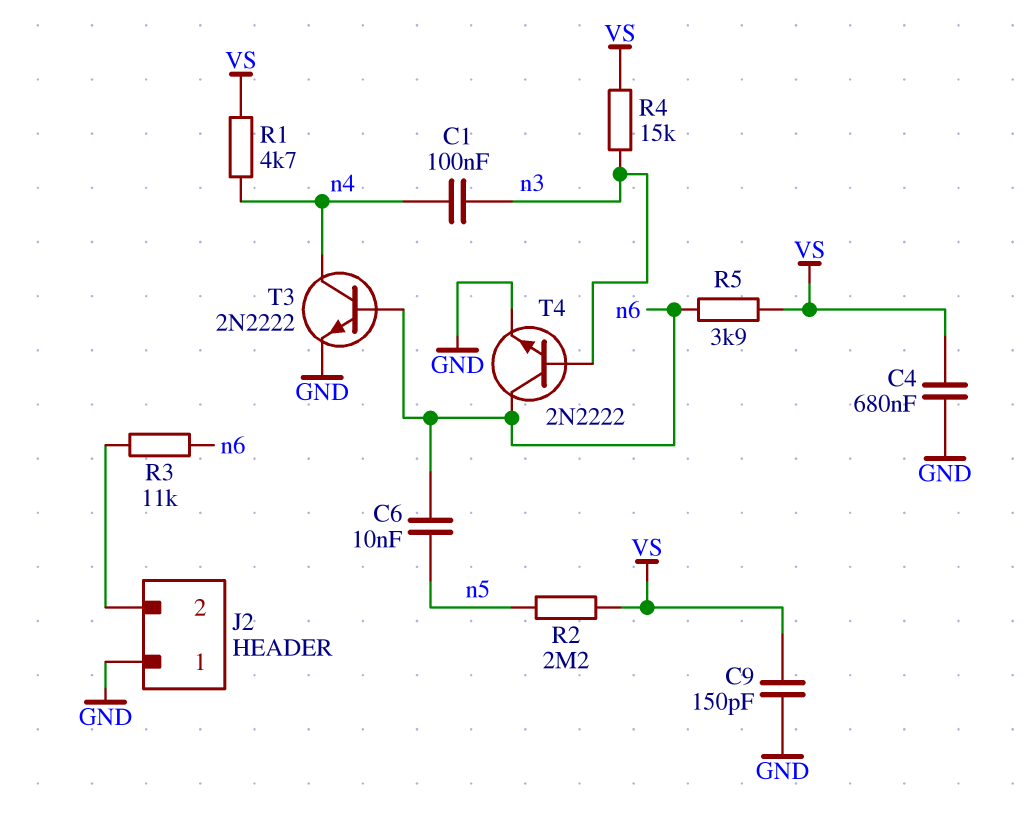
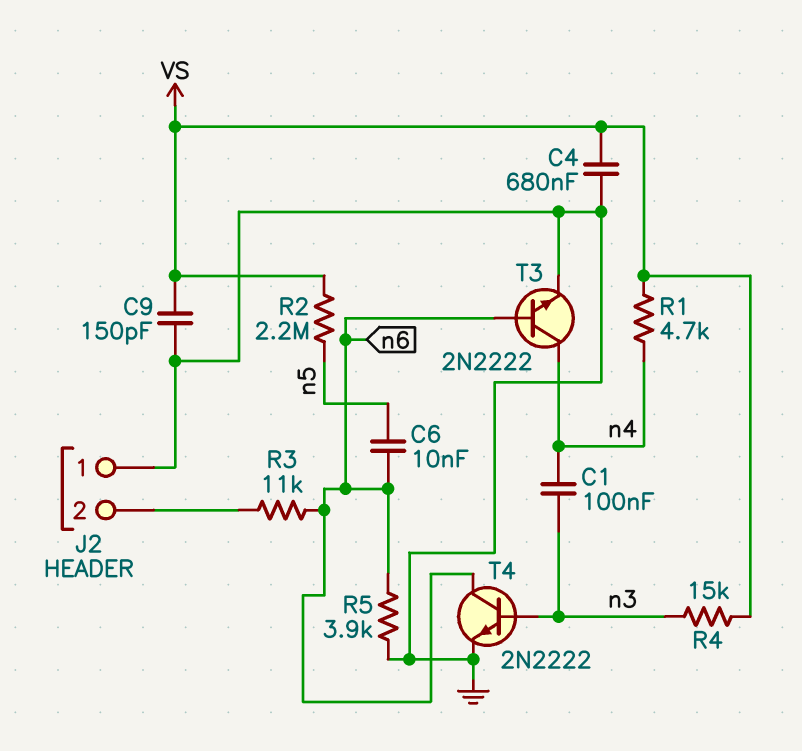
R5: 3.9k (VS, n6) -> 3.9k (GND, n6)

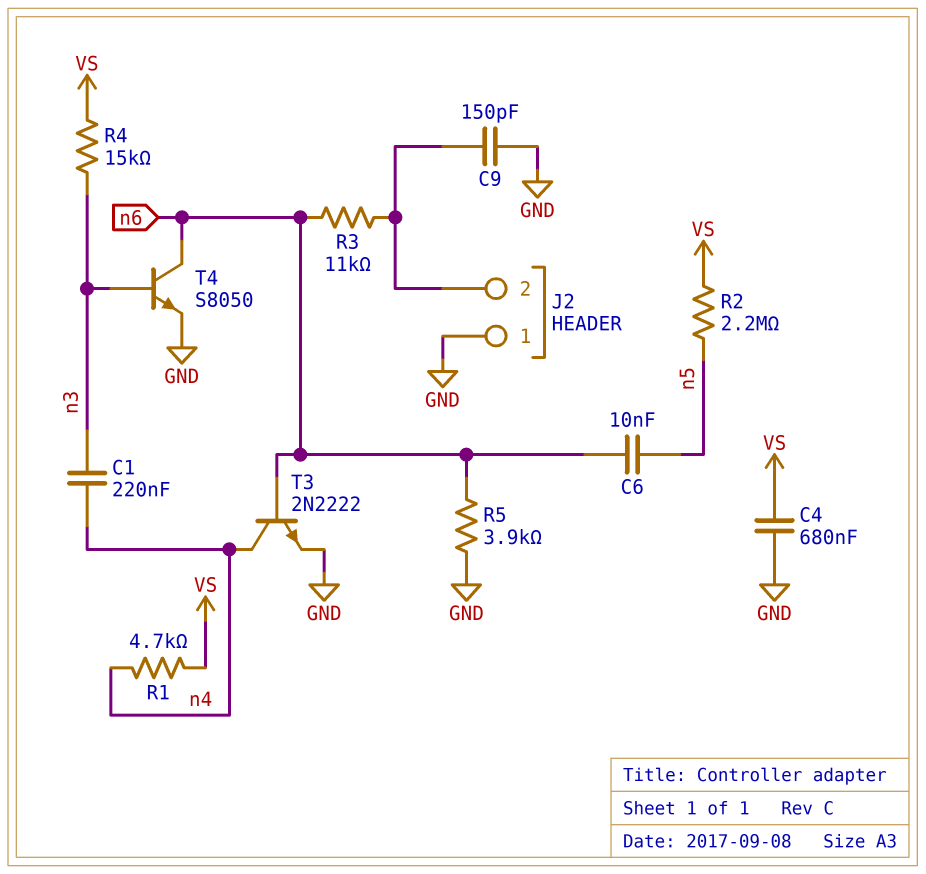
C1: 100nF (n3, n4) -> 220nF (n3, n4)
C9: 150pF (GND, VS) -> 150pF (GND, J2/2)
T4: NPN 2N2222 (B n3, C n6, E GND) -> NPN S8050 (B n3, C n6, E GND)

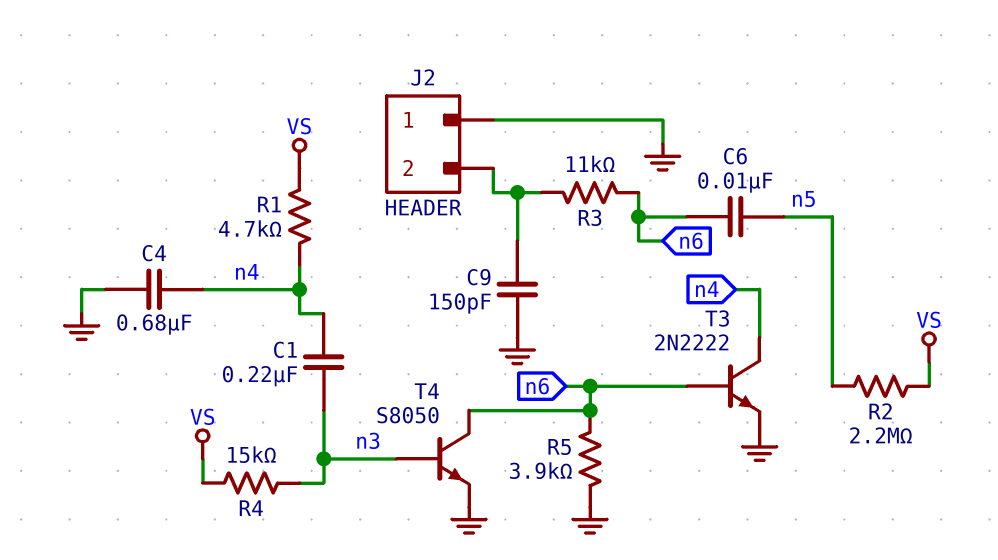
C4: 680nF (GND, VS) -> 680nF (GND, n4)

